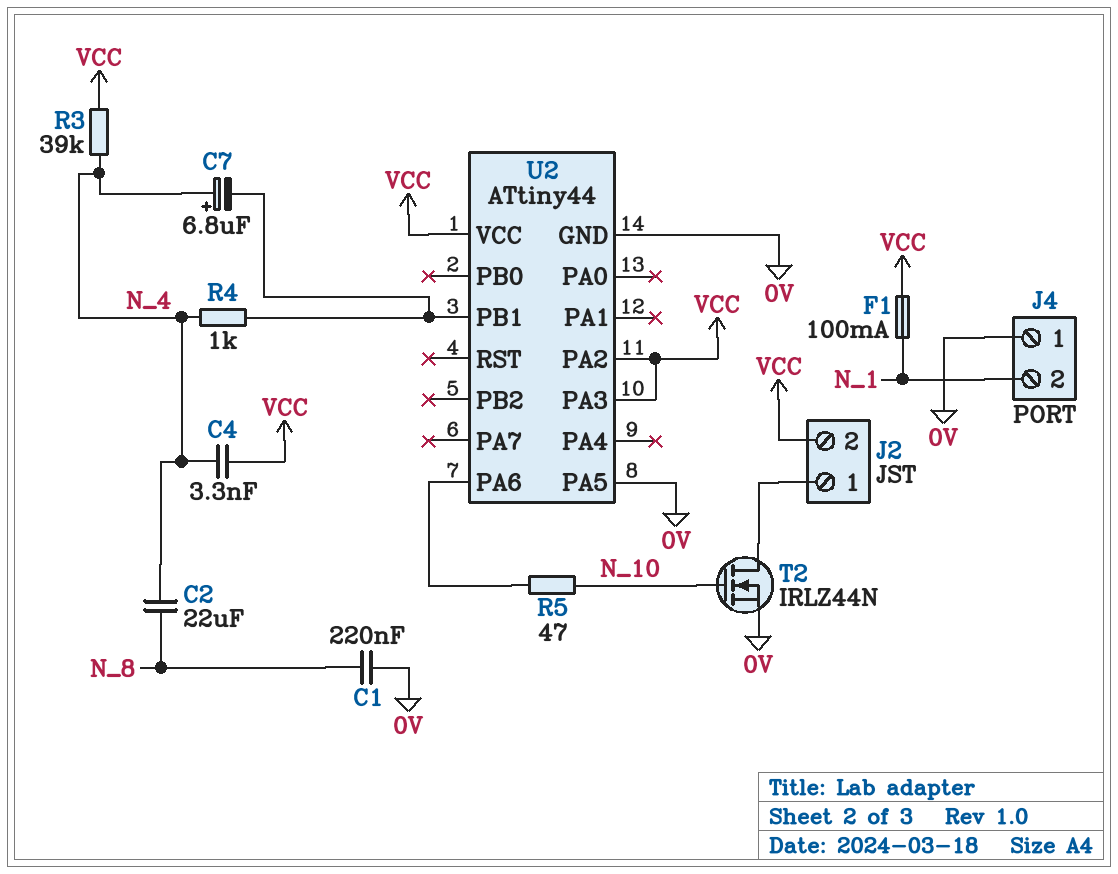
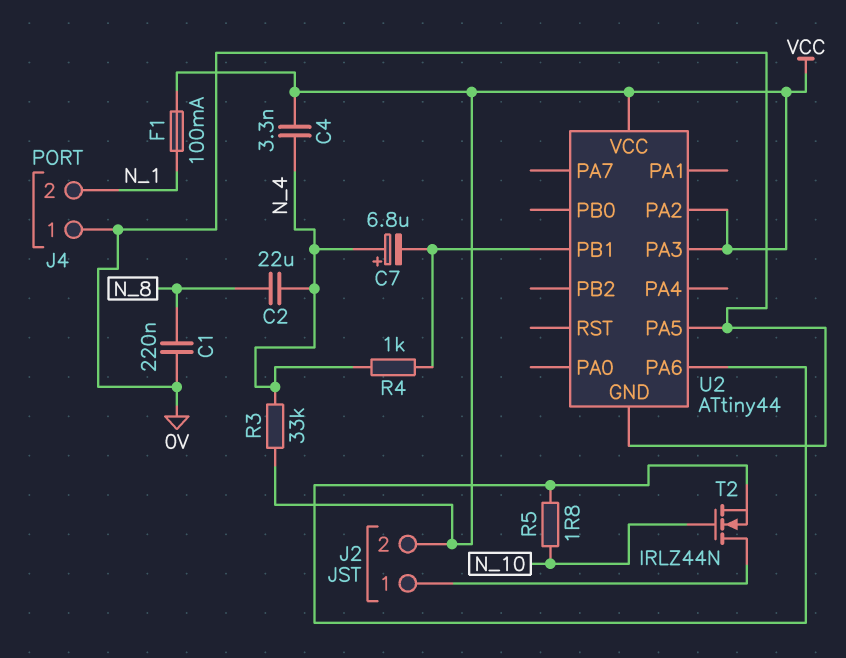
R3: 39k (N_4, VCC) -> 33k (N_4, VCC)
R5: 47 (N_10, U2/PA6) -> 1.8 (N_10, U2/PA6)
T2: NMOS IRLZ44N (G N_10, D J2/1, S 0V) -> NMOS IRLZ44N (G N_10, D J2/1, S U2/PA6)

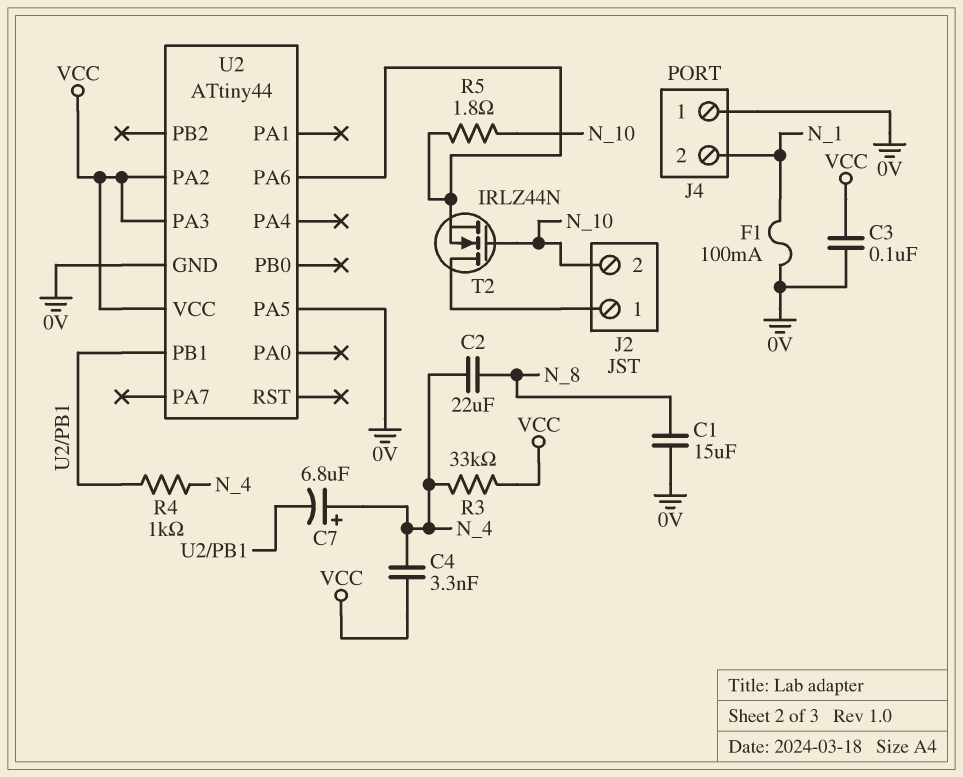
C1: 220nF (0V, N_8) -> 15uF (0V, N_8)
C3: none -> 100nF (0V, VCC)
F1: 100mA (N_1, VCC) -> 100mA (0V, N_1)
J2 pin 2: VCC -> N_10

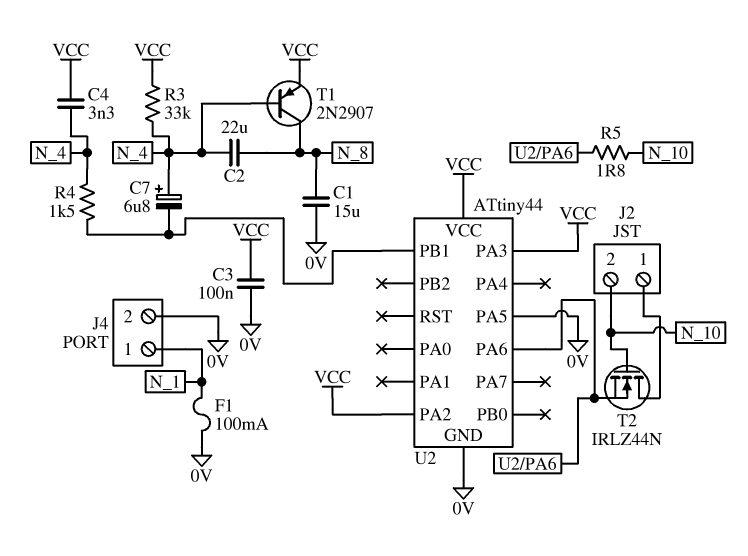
J4 pin 1: 0V -> N_1
J4 pin 2: N_1 -> 0V
R4: 1k (N_4, U2/PB1) -> 1.5k (N_4, U2/PB1)
T1: none -> PNP 2N2907 (B N_4, C N_8, E VCC)

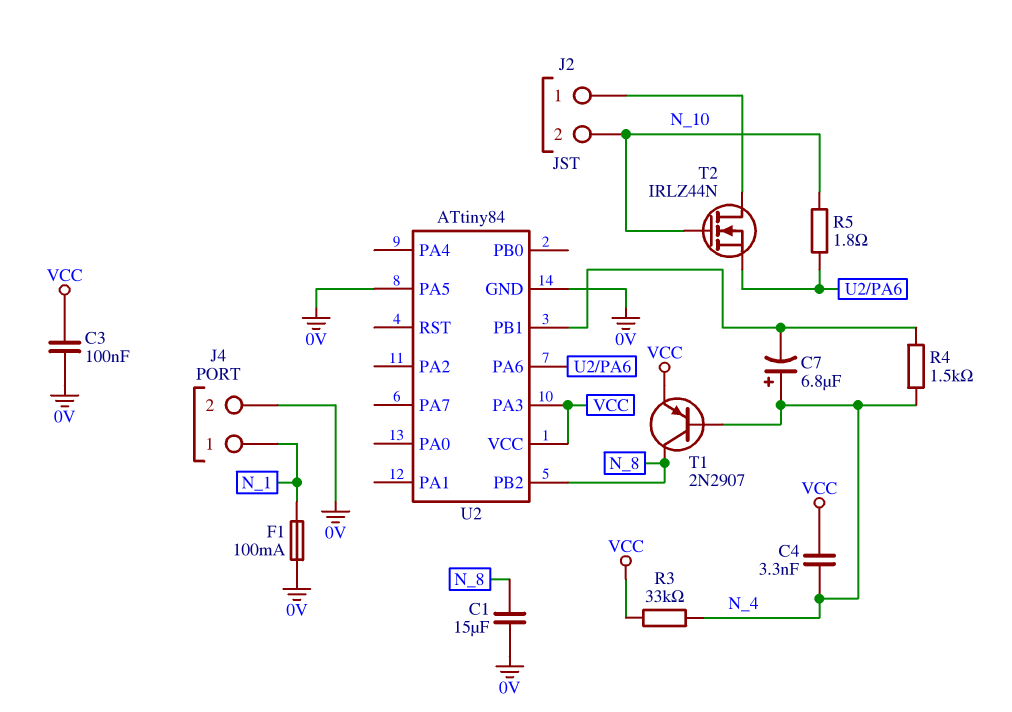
C2: 22uF (N_4, N_8) -> none
U2: ATtiny44 -> ATtiny84
U2 pin PA2: VCC -> none
U2 pin PB2: none -> N_8

